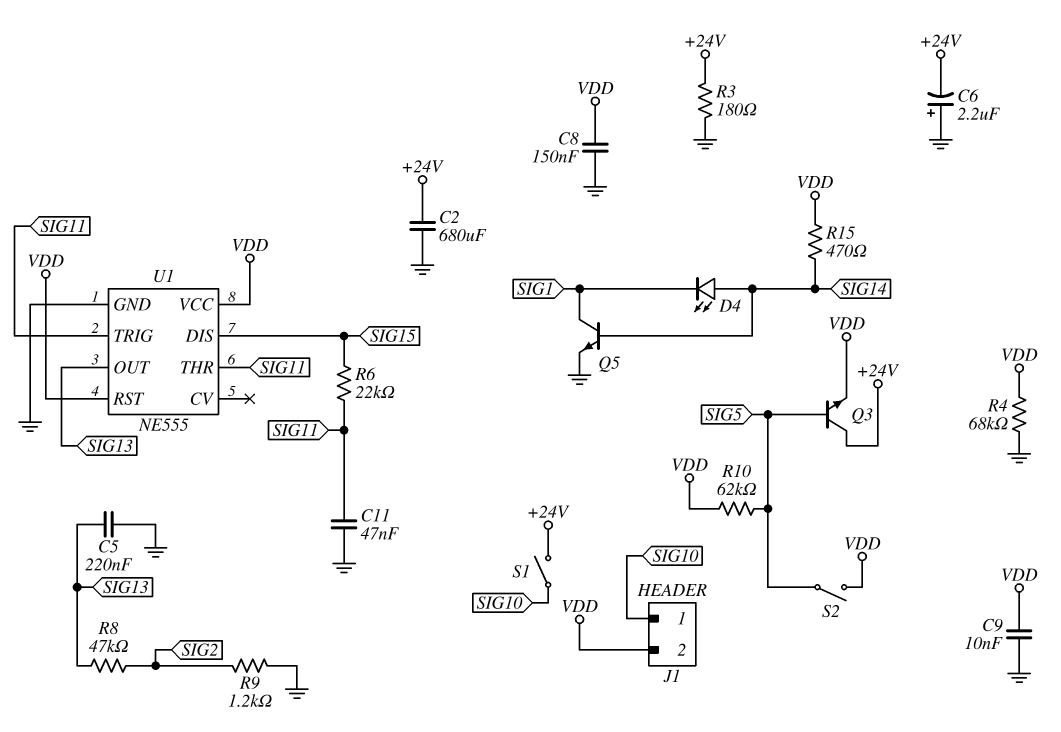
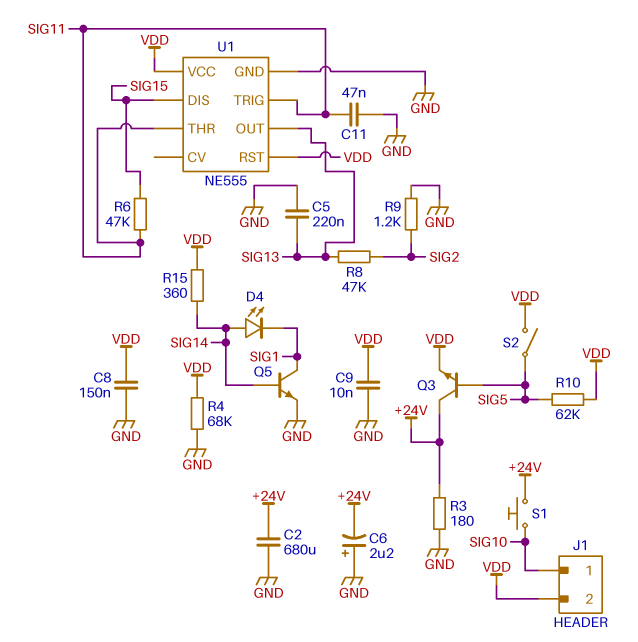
R6: 22k (SIG11, SIG15) -> 47k (SIG11, SIG15)
R15: 470 (SIG14, VDD) -> 360 (SIG14, VDD)
S1: switch (+24V, SIG10) -> button (+24V, SIG10)

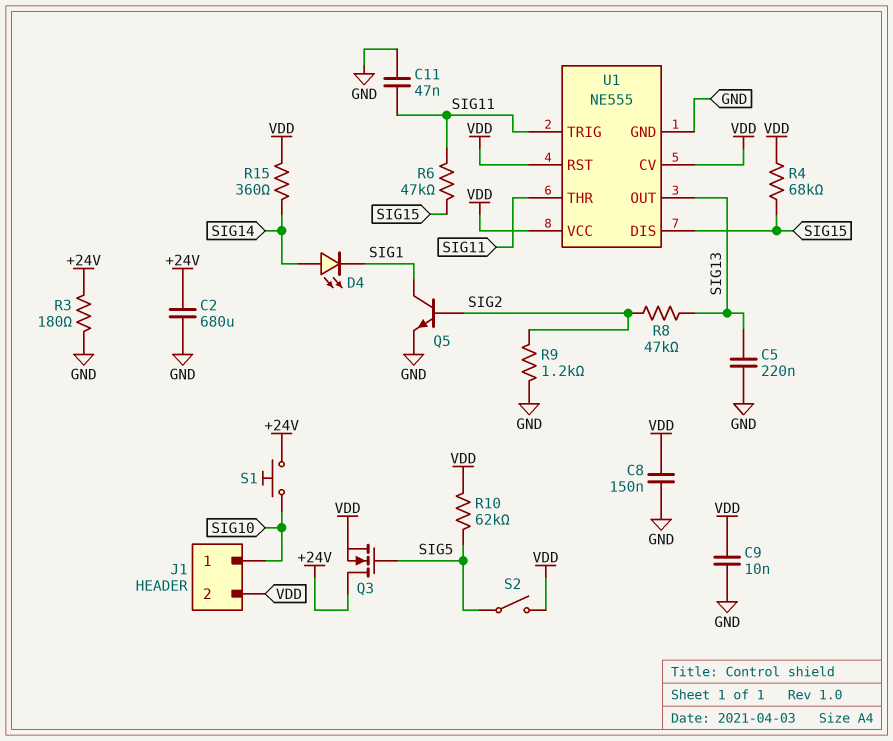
C6: 2.2uF (plus GND, minus +24V) -> none
Q3: NPN (B SIG5, C +24V, E VDD) -> NMOS (G SIG5, D +24V, S VDD)
Q5: NPN (B SIG14, C SIG1, E GND) -> NPN (B SIG2, C SIG1, E GND)
R4: 68k (GND, VDD) -> 68k (SIG15, VDD)
U1 pin CV: none -> VDD

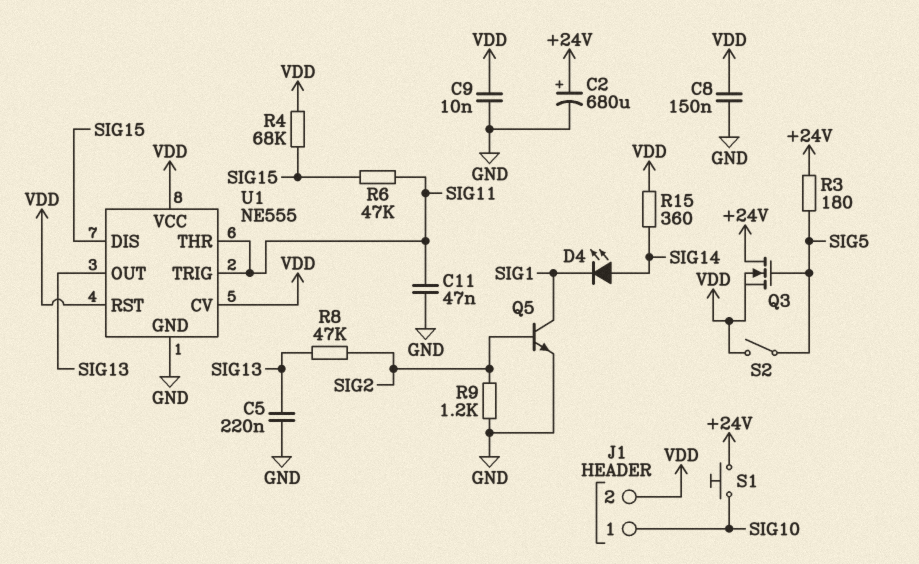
C2: 680uF (+24V, GND) -> 680uF (plus +24V, minus GND)
R3: 180 (+24V, GND) -> 180 (+24V, SIG5)
R10: 62k (SIG5, VDD) -> none

